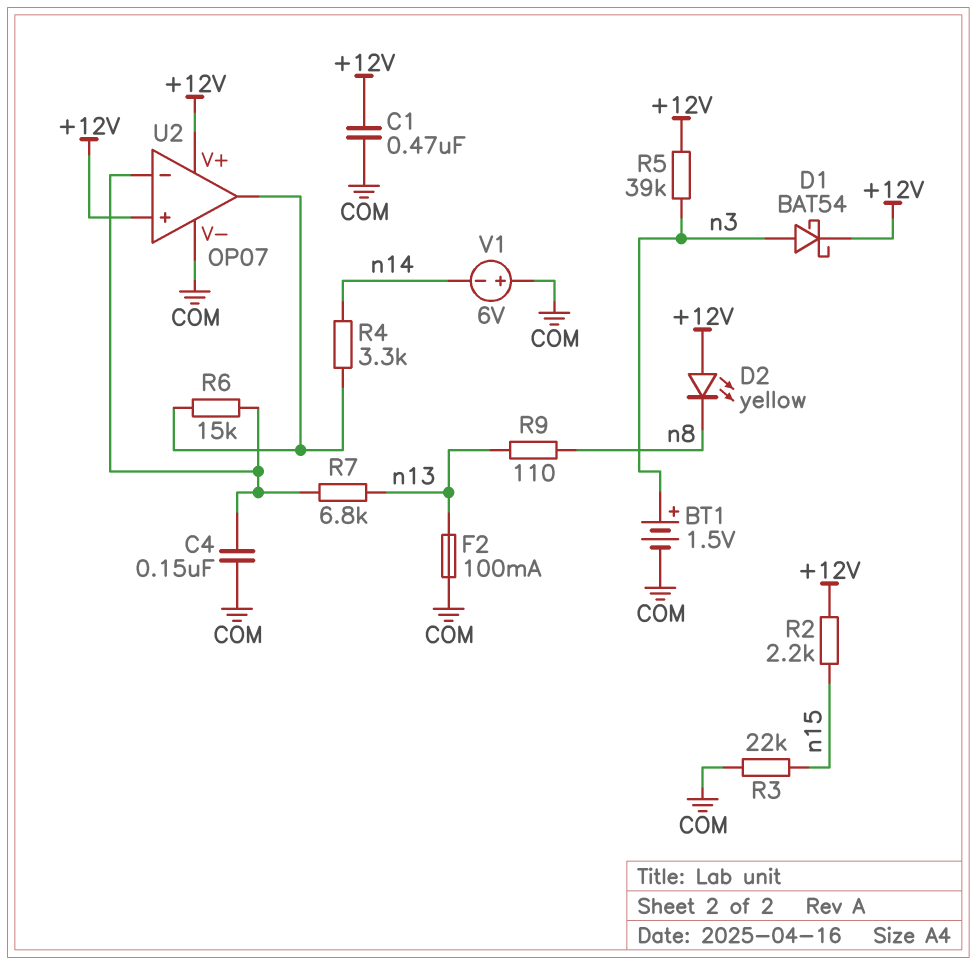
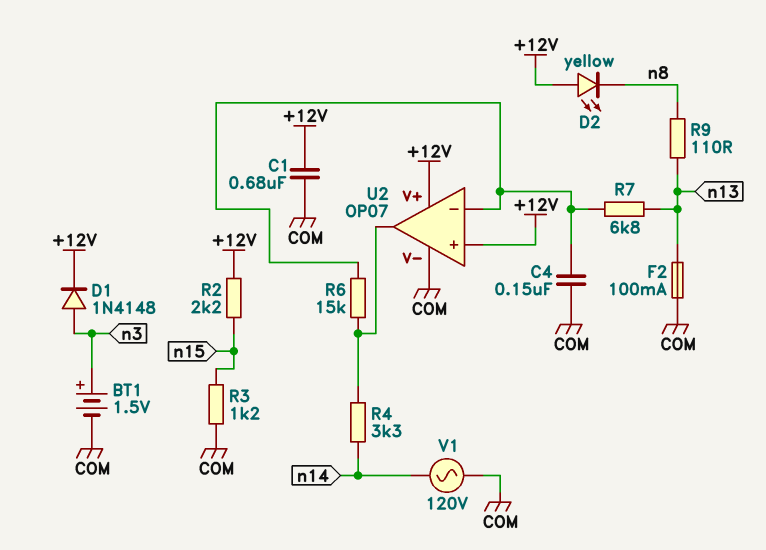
C1: 470nF (+12V, COM) -> 680nF (+12V, COM)
D1: schottky BAT54 (A n3, K +12V) -> diode 1N4148 (A n3, K +12V)
R3: 22k (COM, n15) -> 1.2k (COM, n15)
R5: 39k (+12V, n3) -> none
V1: 6V (plus COM, minus n14) -> AC 120V (COM, n14)

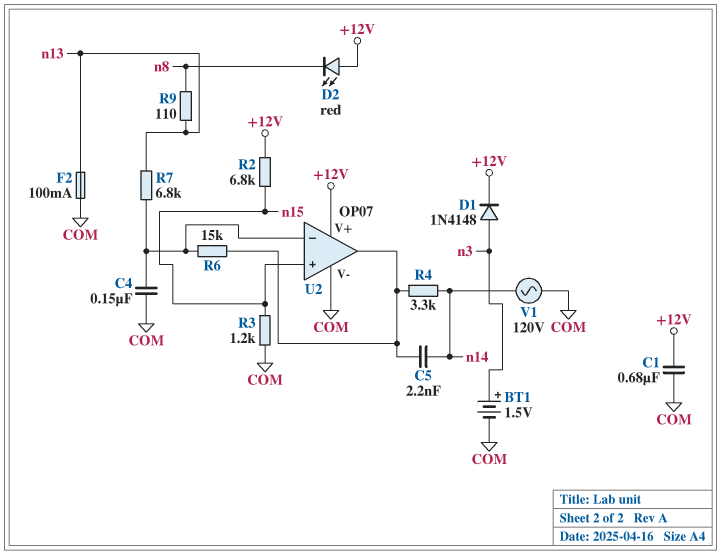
C5: none -> 2.2nF (U2/out, n14)
D2: LED yellow (A +12V, K n8) -> LED red (A +12V, K n8)
R2: 2.2k (+12V, n15) -> 6.8k (+12V, n15)
U2 pin in+: +12V -> n15

